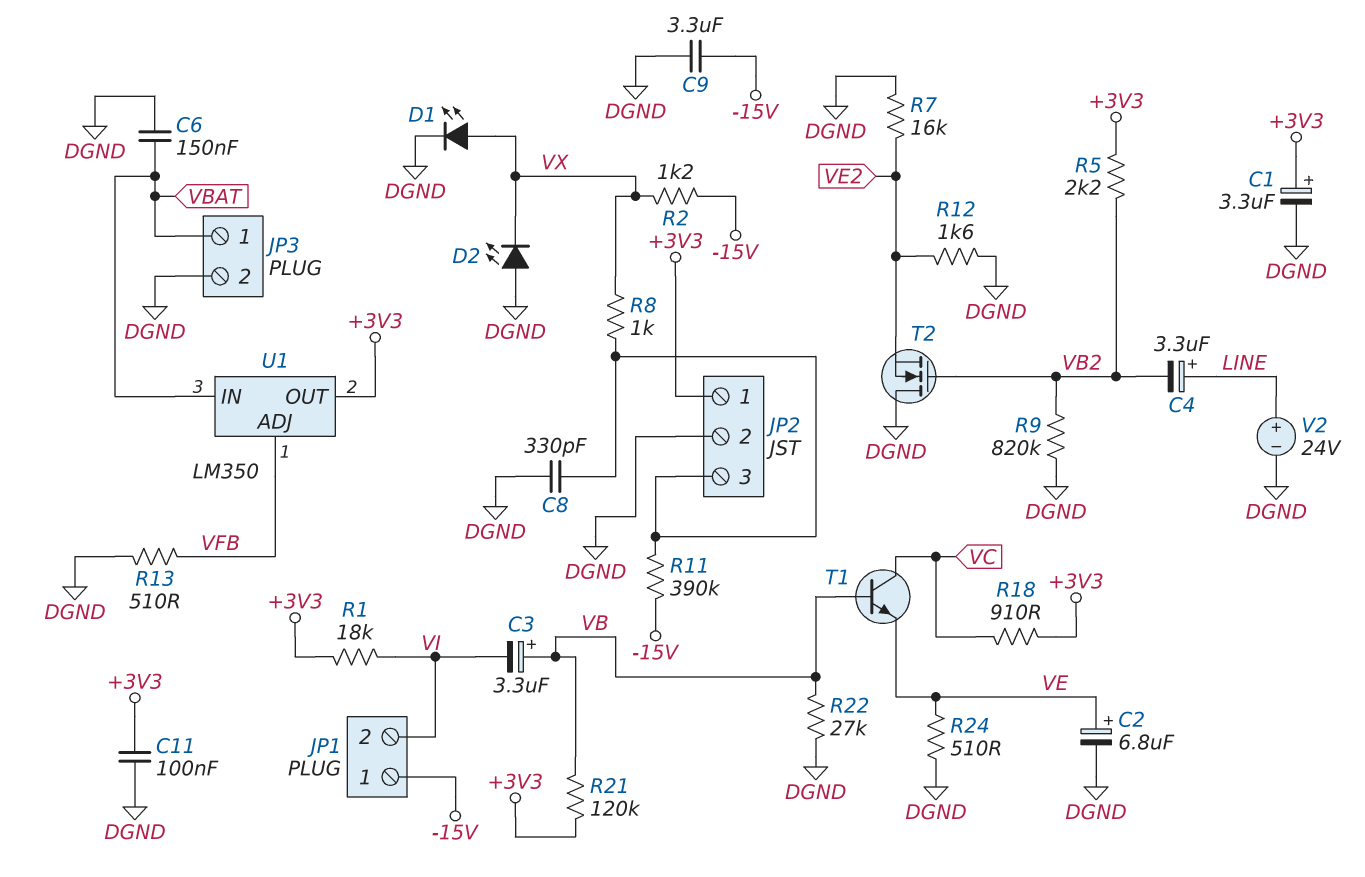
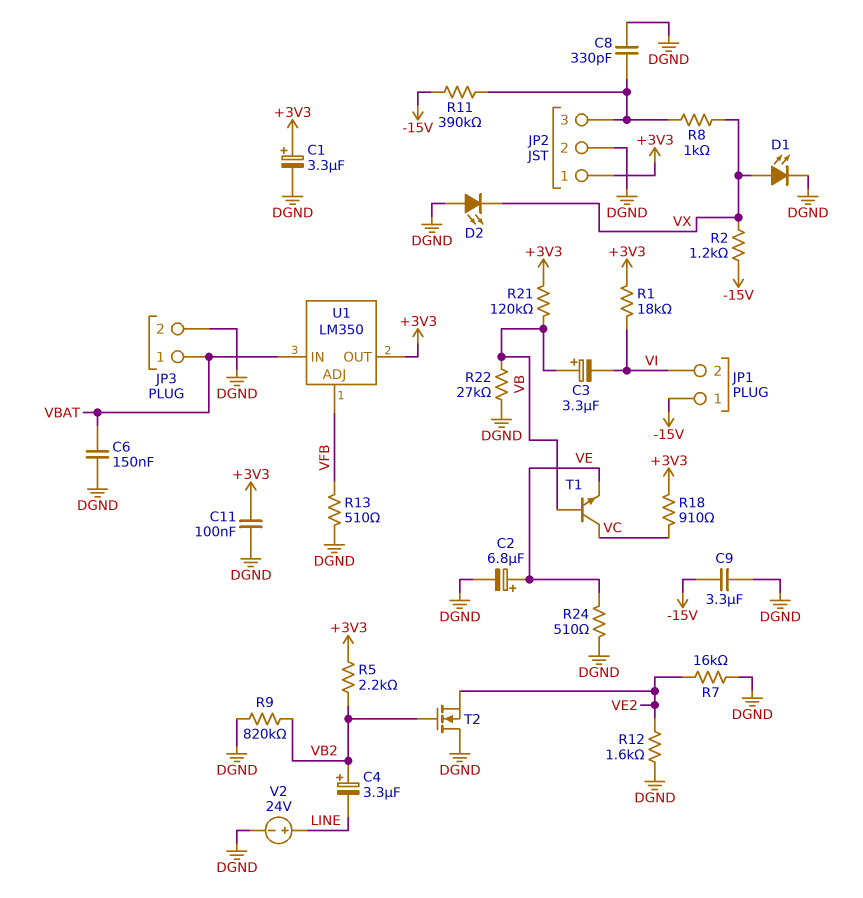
C4: 3.3uF (plus LINE, minus VB2) -> 3.3uF (plus VB2, minus LINE)

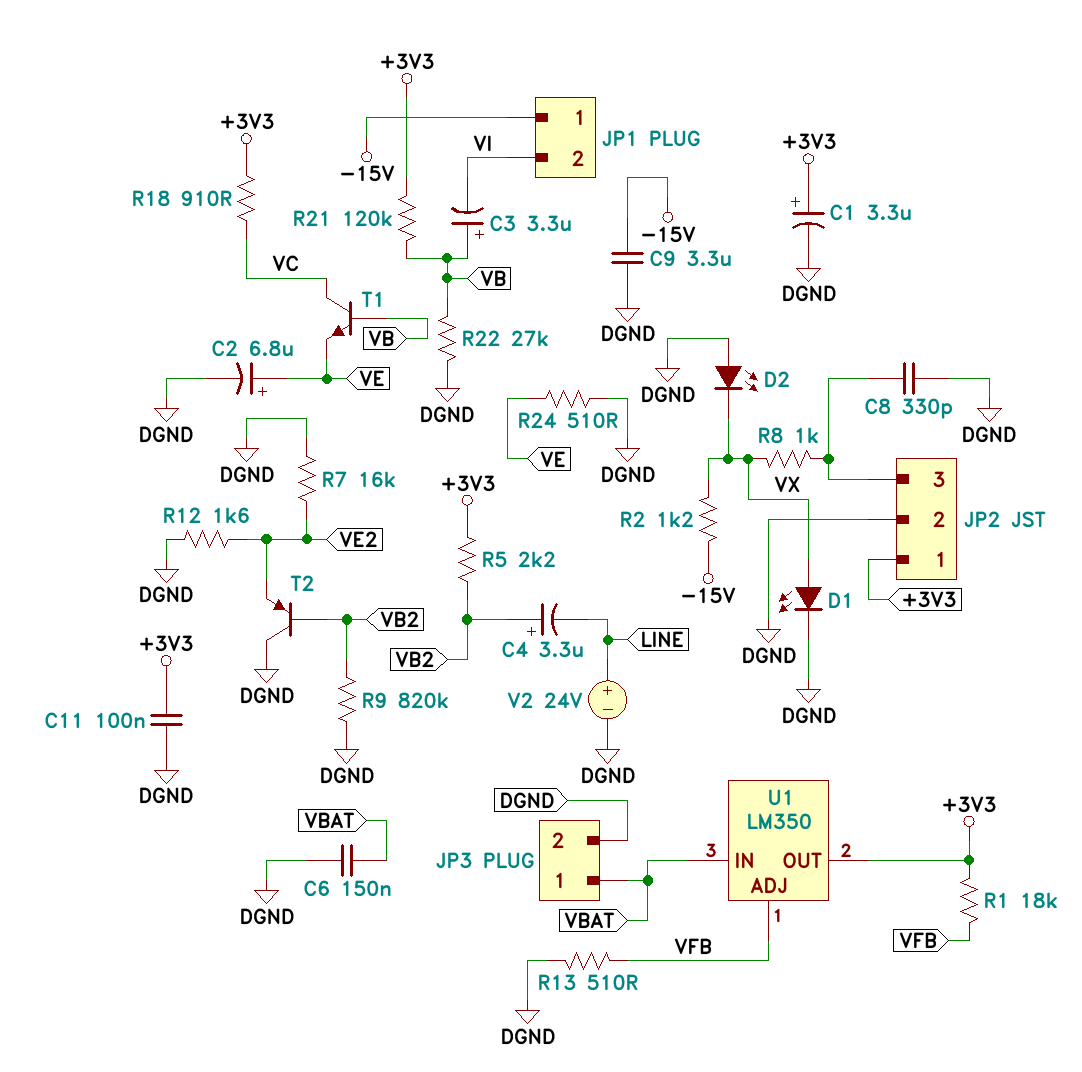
R1: 18k (+3V3, VI) -> 18k (+3V3, VFB)
R11: 390k (-15V, JP2/3) -> none
T2: NMOS (G VB2, D DGND, S VE2) -> PNP (B VB2, C DGND, E VE2)

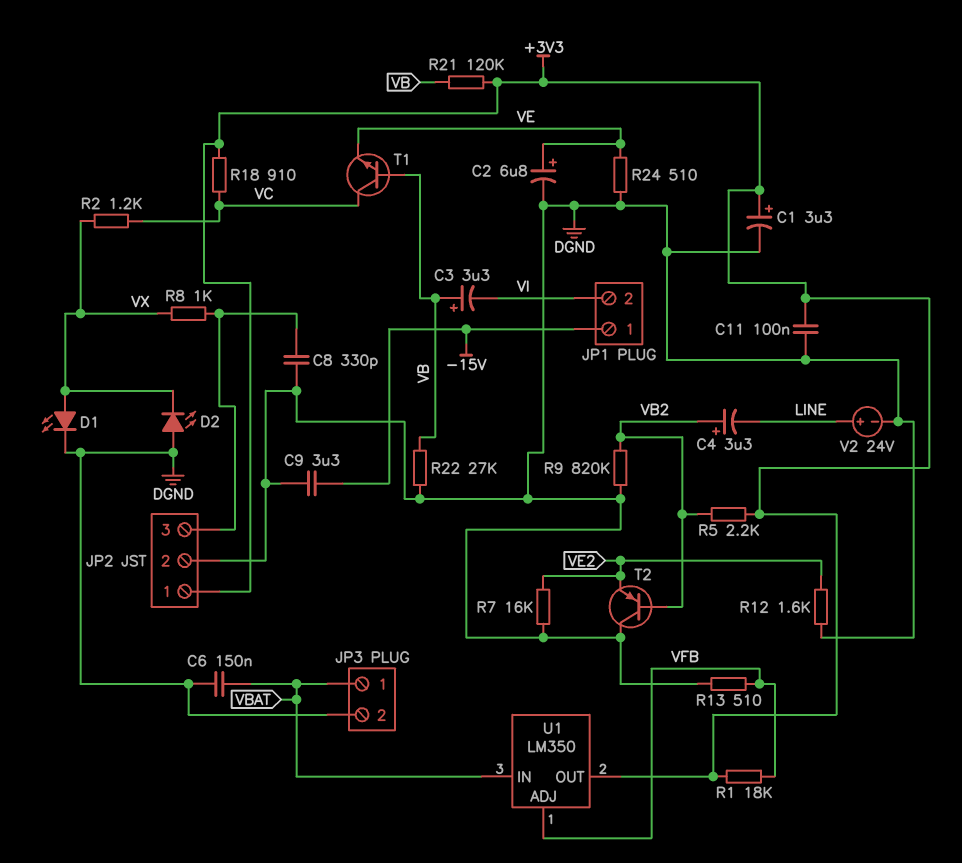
R2: 1.2k (-15V, VX) -> 1.2k (VC, VX)

